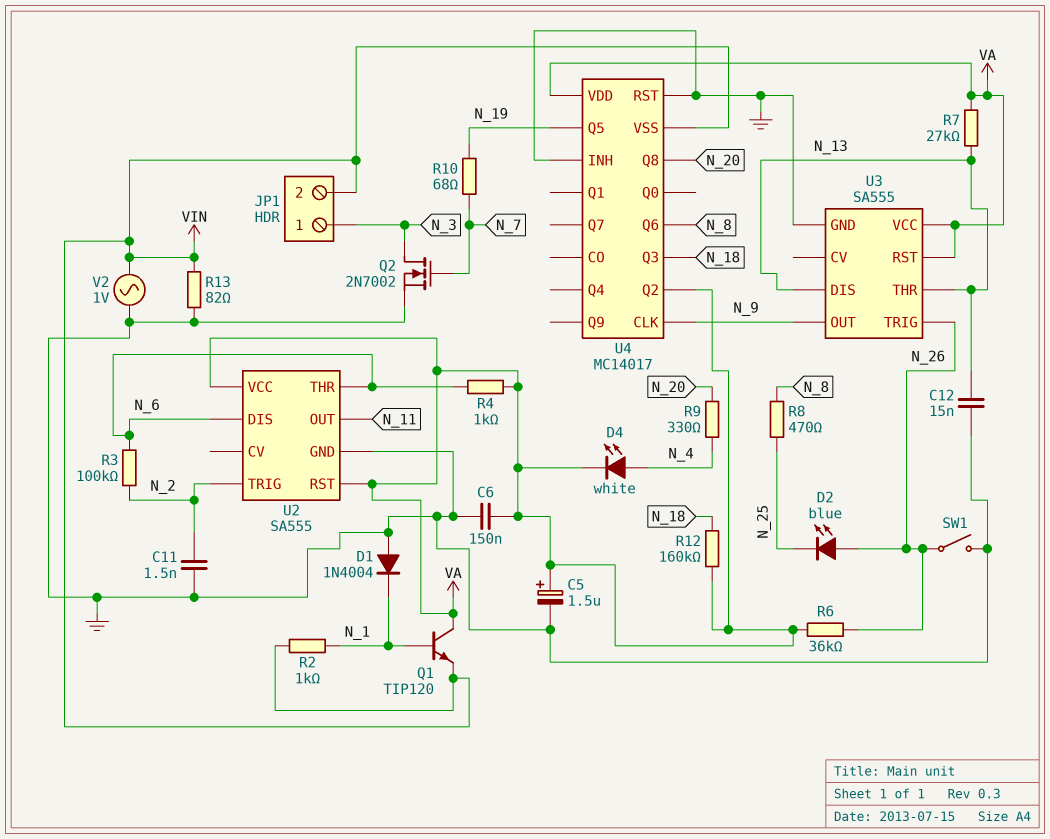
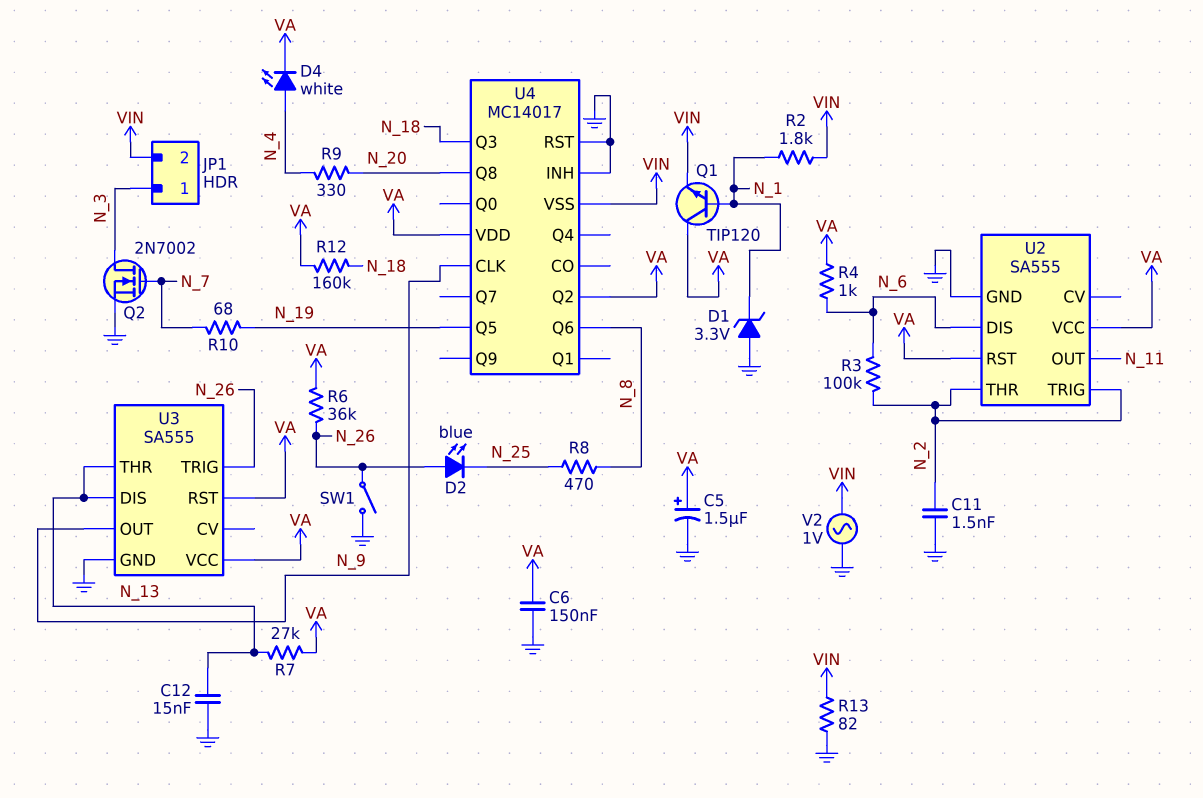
D1: diode 1N4004 (A GND, K N_1) -> zener 3.3V (A GND, K N_1)
R2: 1k (N_1, VIN) -> 1.8k (N_1, VIN)
U2 pin THR: N_6 -> N_2

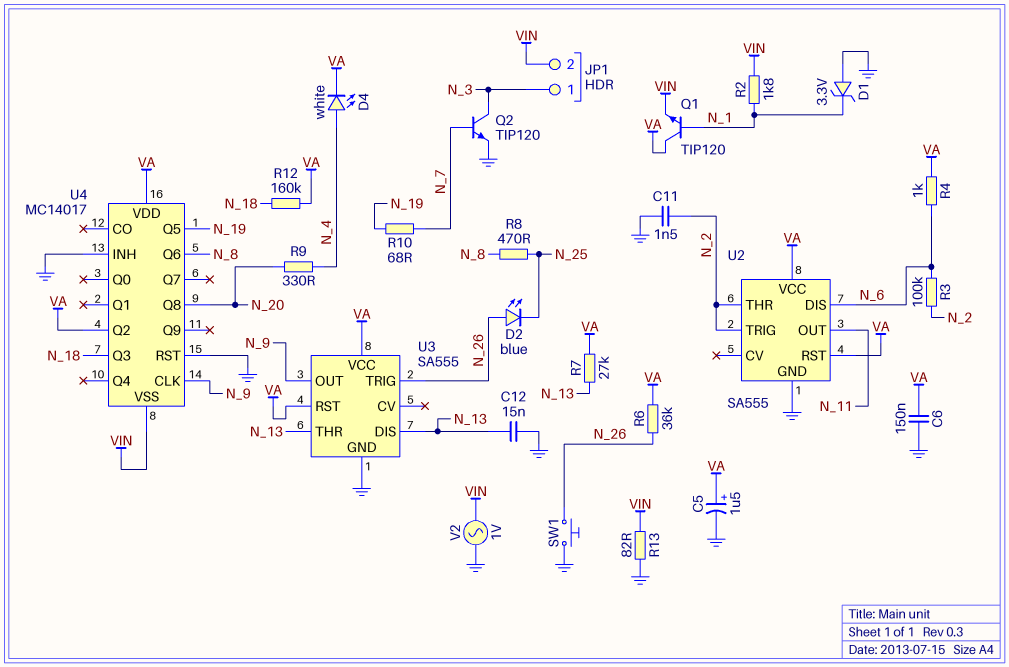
Q2: NMOS 2N7002 (G N_7, D N_3, S GND) -> NPN TIP120 (B N_7, C N_3, E GND)
SW1: switch (GND, N_26) -> button (GND, N_26)

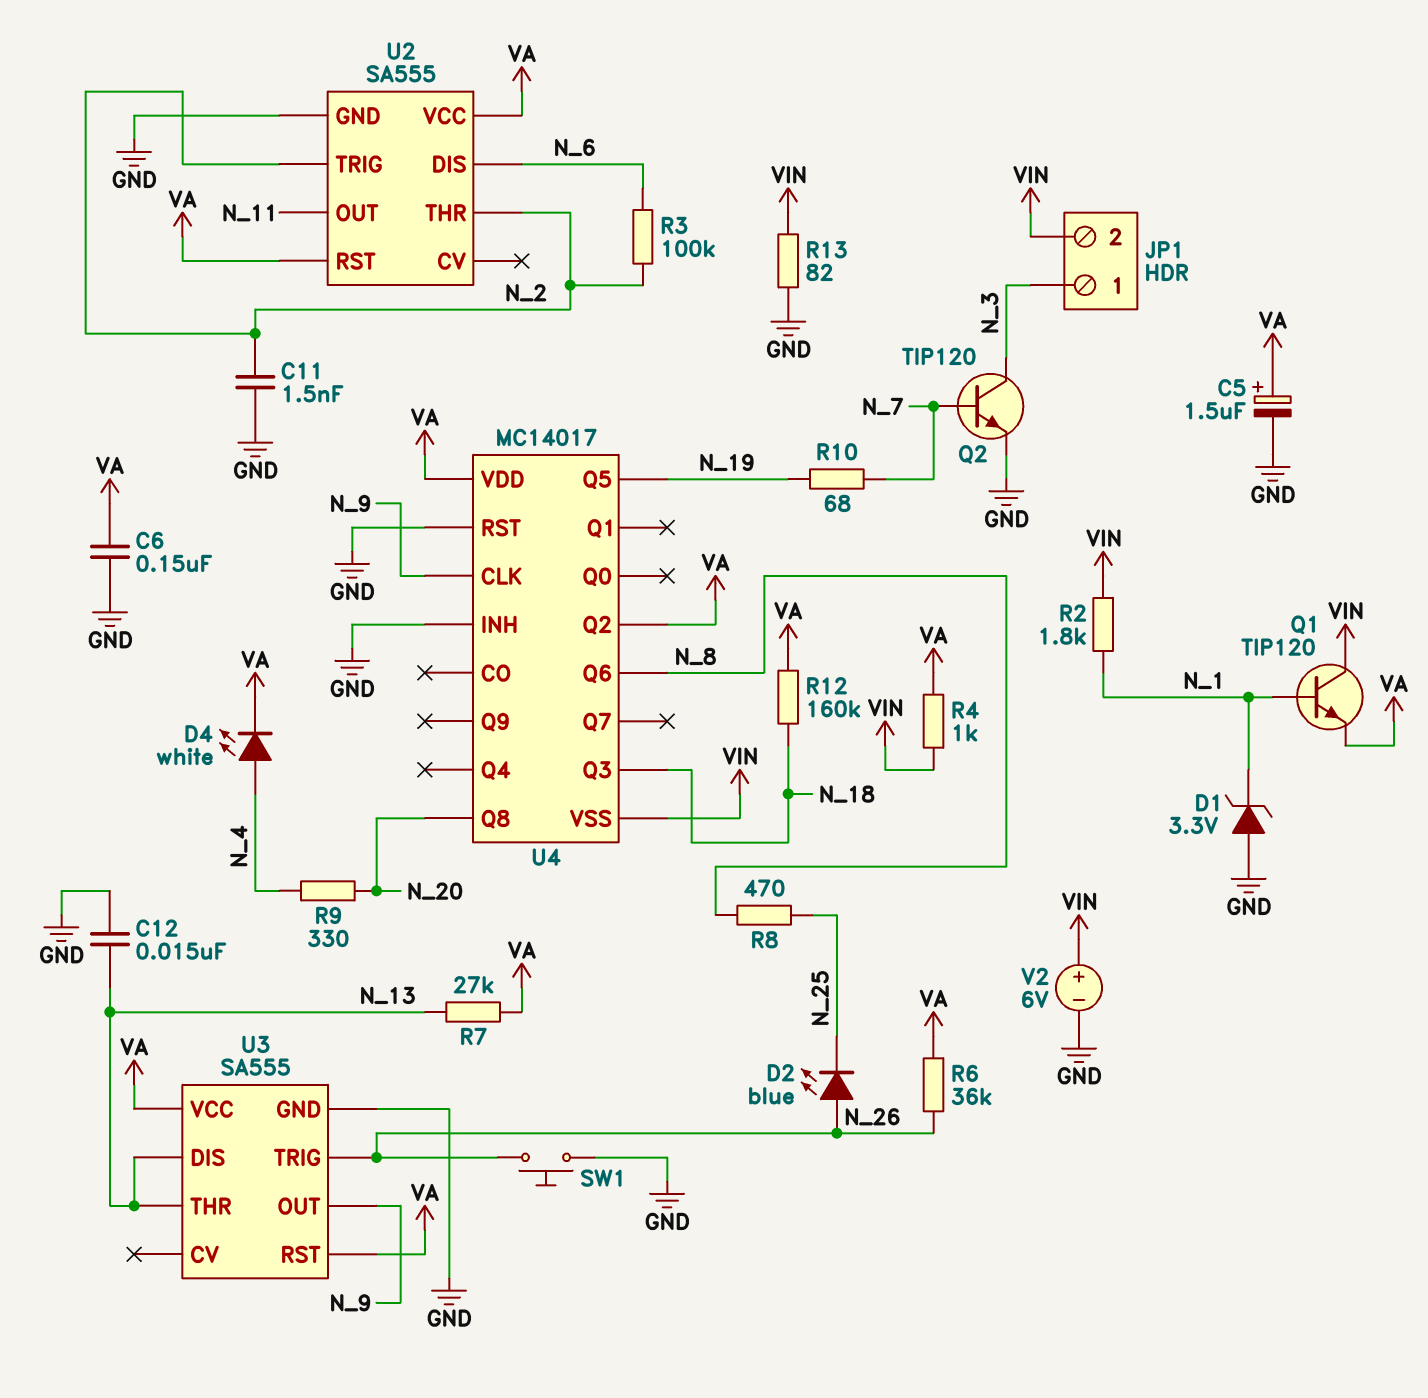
Q1: NPN TIP120 (B N_1, C VA, E VIN) -> NPN TIP120 (B N_1, C VIN, E VA)
R4: 1k (N_6, VA) -> 1k (VA, VIN)
V2: AC 1V (GND, VIN) -> 6V (plus VIN, minus GND)

